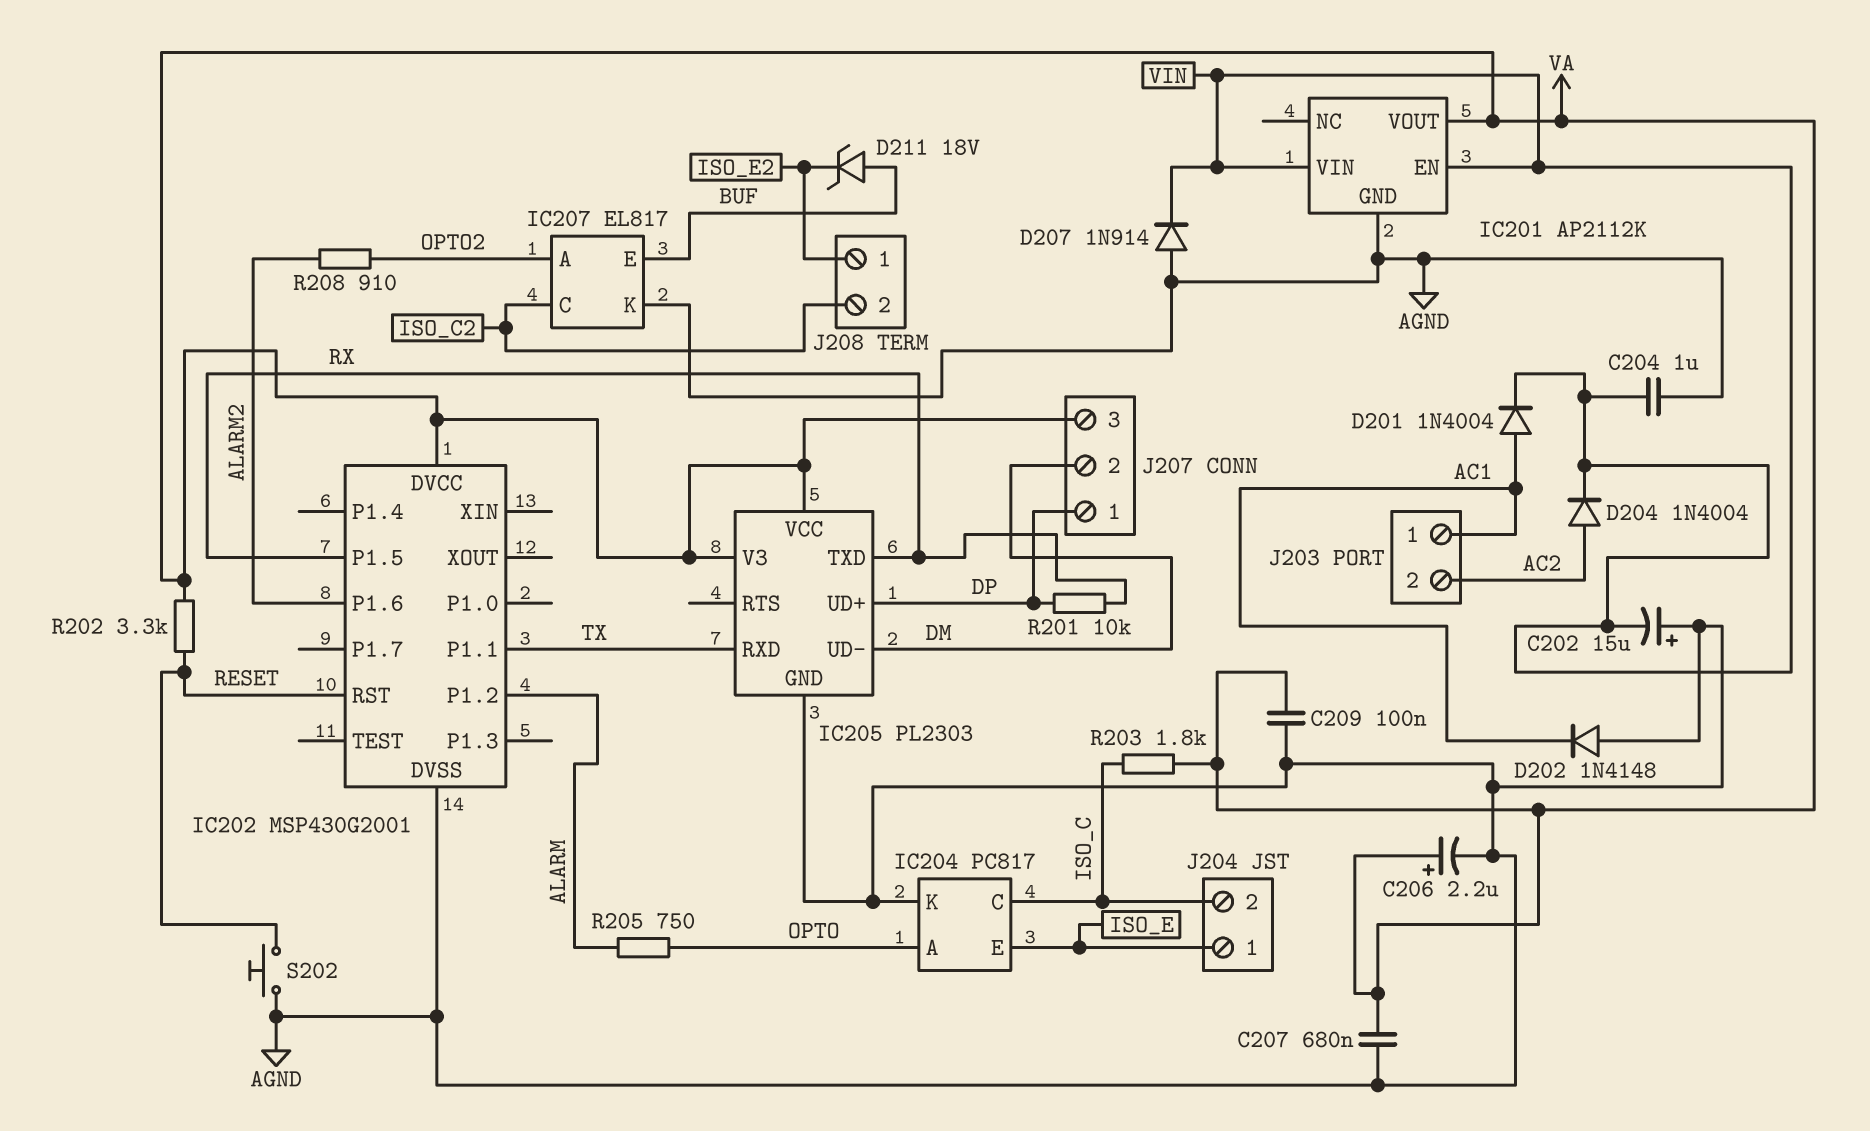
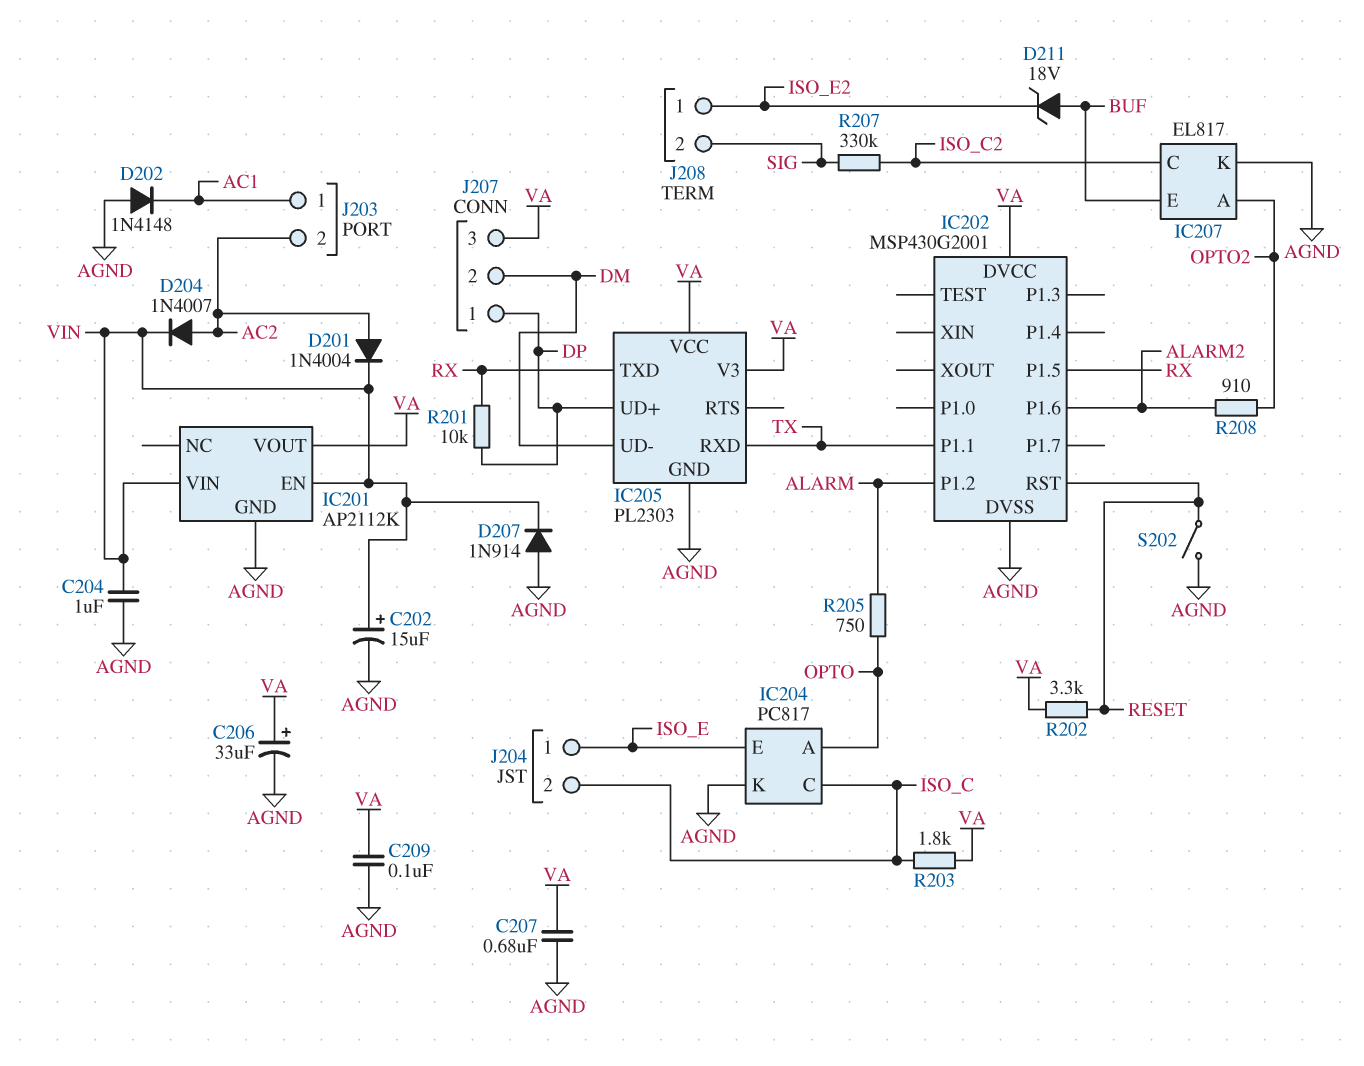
C202: 15uF (plus AGND, minus VIN) -> 15uF (plus VIN, minus AGND)
C206: 2.2uF (plus VA, minus AGND) -> 33uF (plus VA, minus AGND)
D201: diode 1N4004 (A AC1, K VIN) -> diode 1N4004 (A AC2, K VIN)
D204: diode 1N4004 (A AC2, K VIN) -> diode 1N4007 (A AC2, K VIN)
J208 pin 2: ISO_C2 -> SIG
R207: none -> 330k (ISO_C2, SIG)
S202: button (AGND, RESET) -> switch (AGND, RESET)

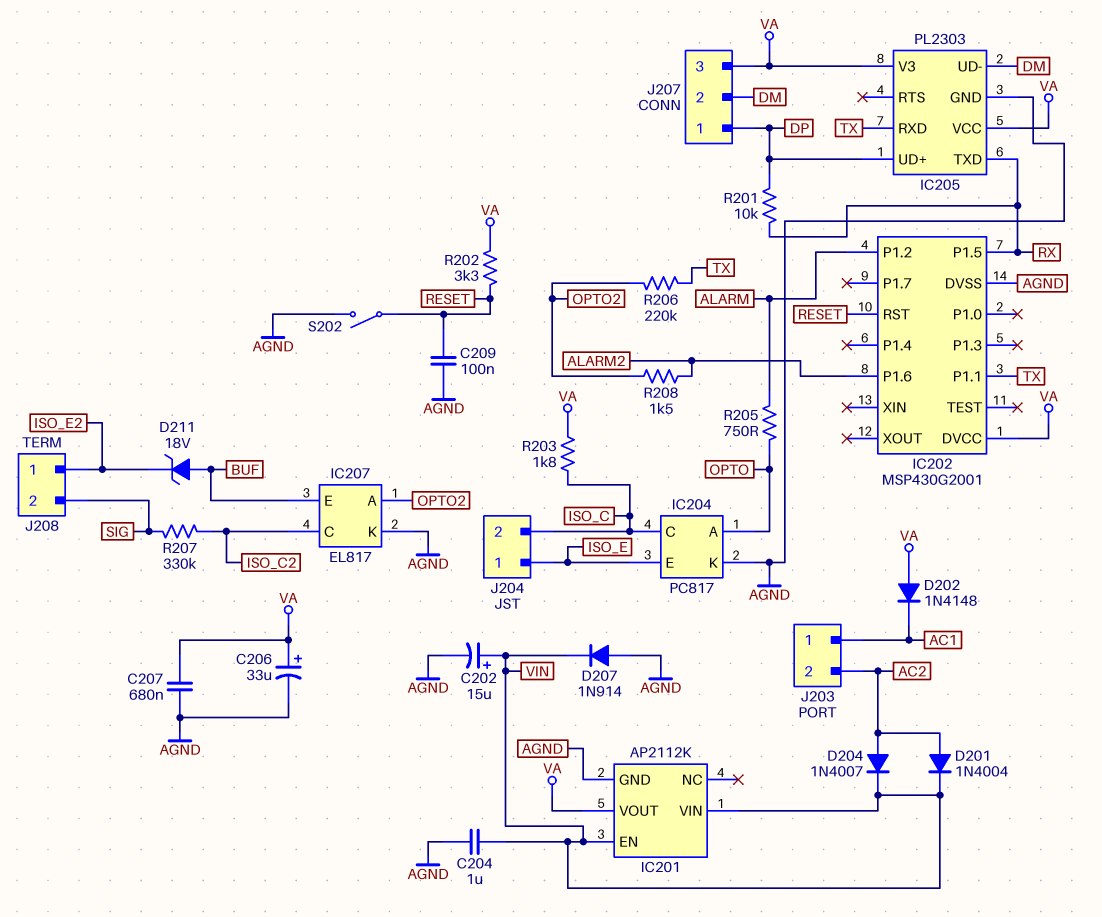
C209: 100nF (AGND, VA) -> 100nF (AGND, RESET)
D202: diode 1N4148 (A AGND, K AC1) -> diode 1N4148 (A VA, K AC1)
R206: none -> 220k (OPTO2, TX)
R208: 910 (ALARM2, OPTO2) -> 1.5k (ALARM2, OPTO2)

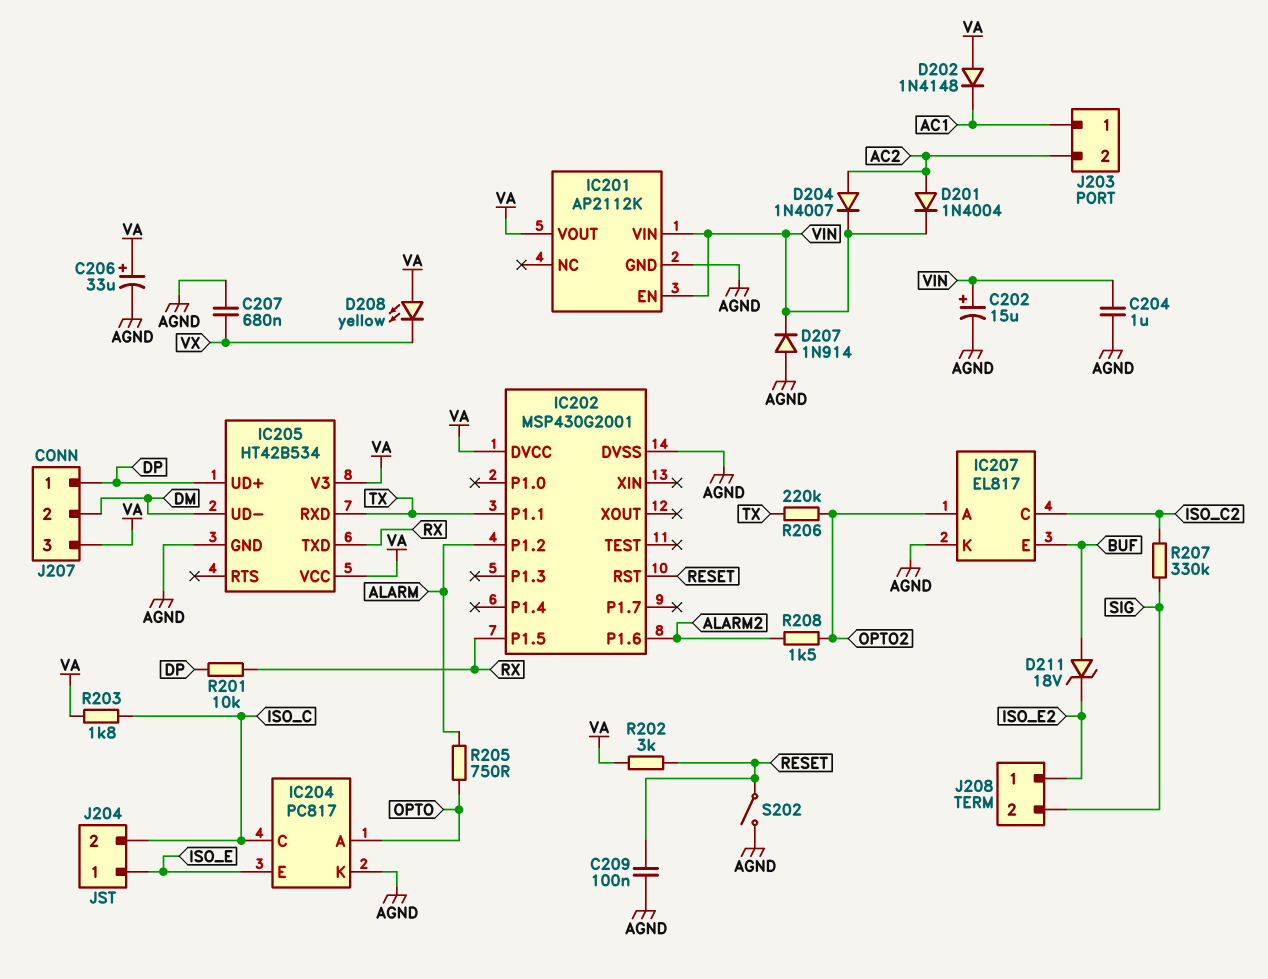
C207: 680nF (AGND, VA) -> 680nF (AGND, VX)
D208: none -> LED yellow (A VA, K VX)
IC205: PL2303 -> HT42B534
R202: 3.3k (RESET, VA) -> 3k (RESET, VA)

